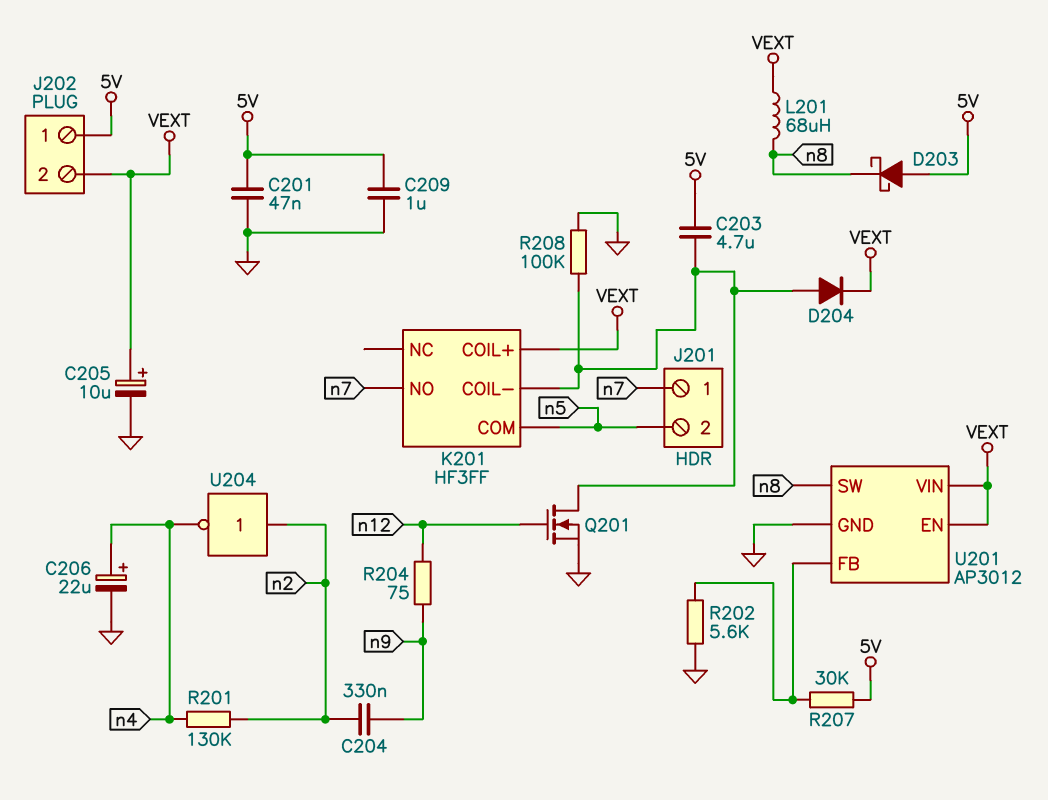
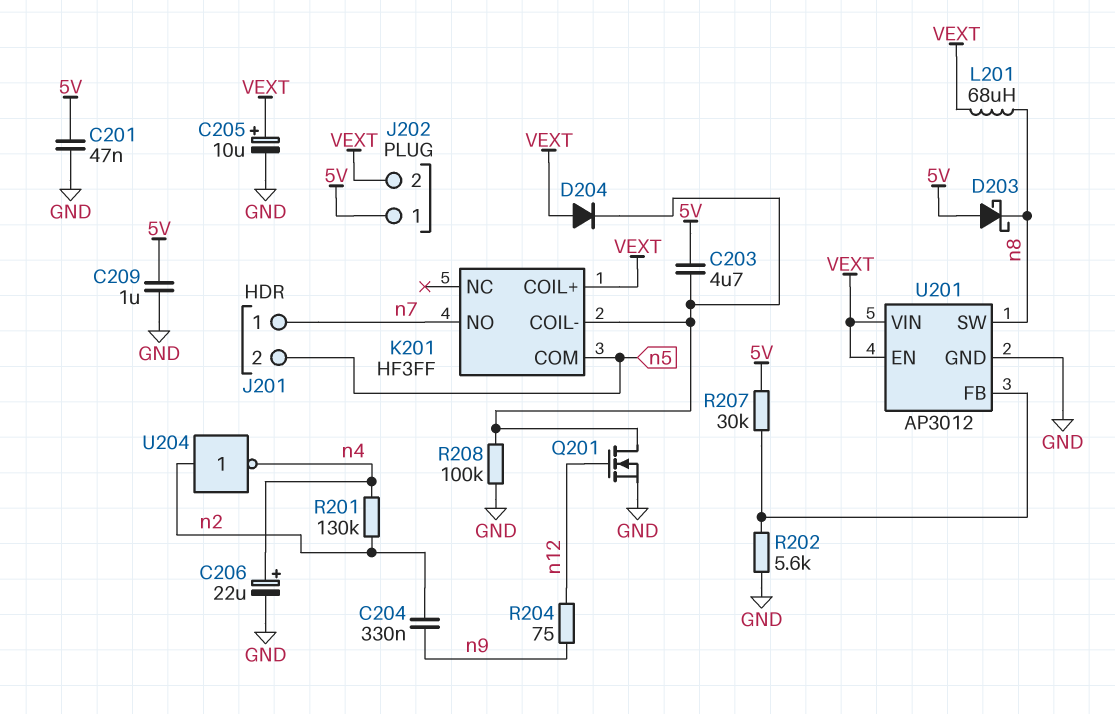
D204: diode (A K201/COIL-, K VEXT) -> diode (A VEXT, K K201/COIL-)

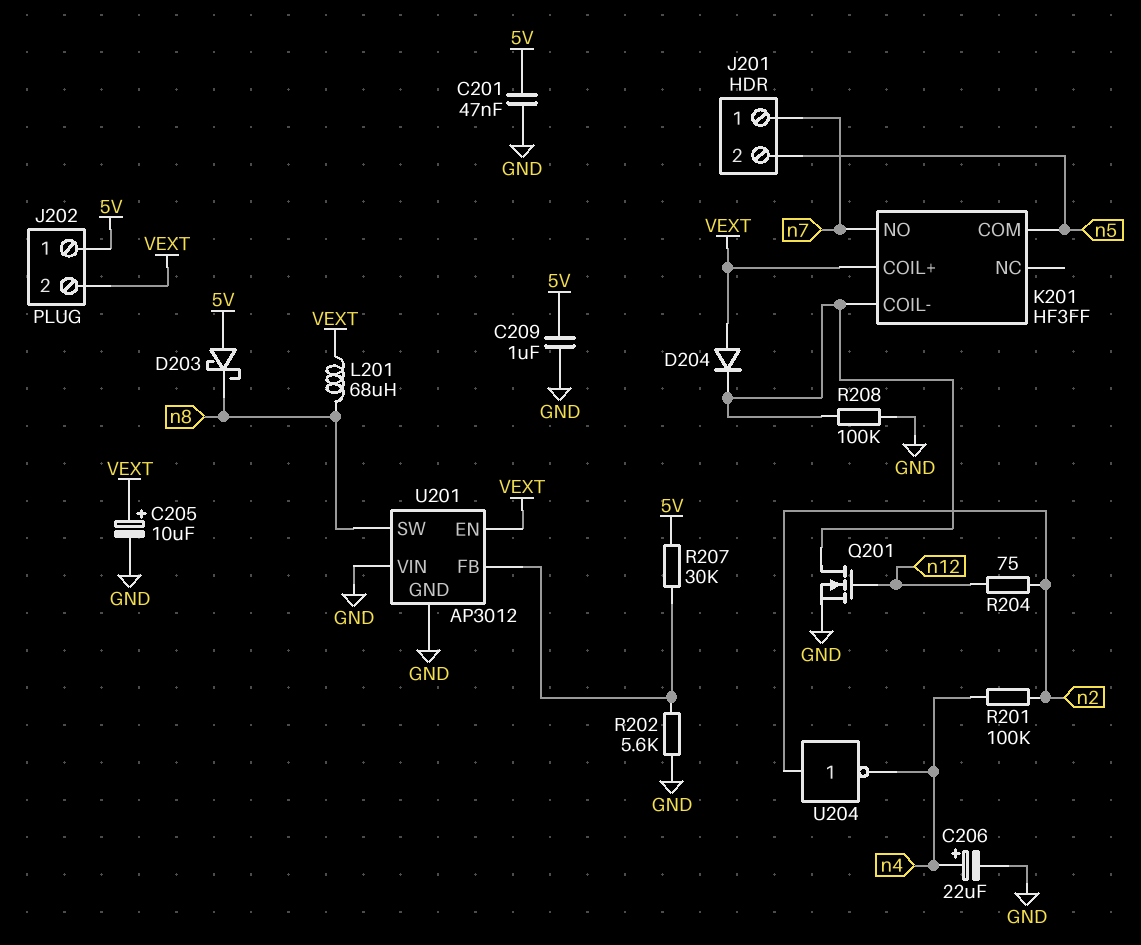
C203: 4.7uF (5V, K201/COIL-) -> none
C204: 330nF (n2, n9) -> none
R201: 130k (n2, n4) -> 100k (n2, n4)
R204: 75 (n9, n12) -> 75 (n2, n12)
U201 pin VIN: VEXT -> GND

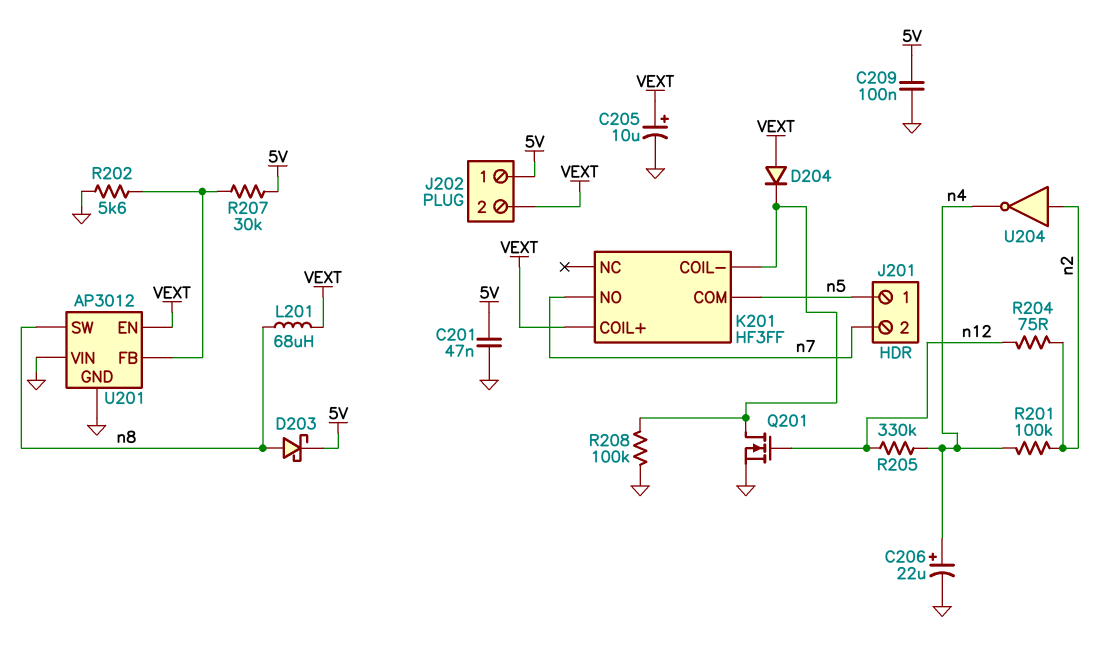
C209: 1uF (5V, GND) -> 100nF (5V, GND)
D203: schottky (A 5V, K n8) -> schottky (A n8, K 5V)
J201 pin 1: n7 -> n5
J201 pin 2: n5 -> n7
R205: none -> 330k (n4, n12)

